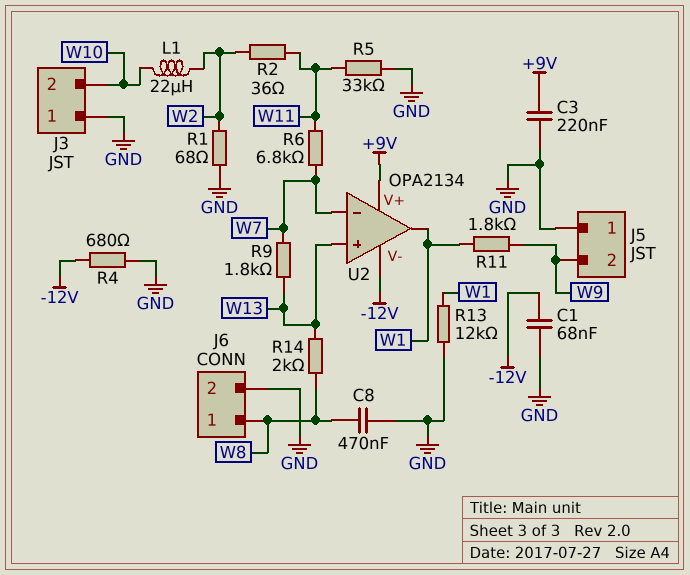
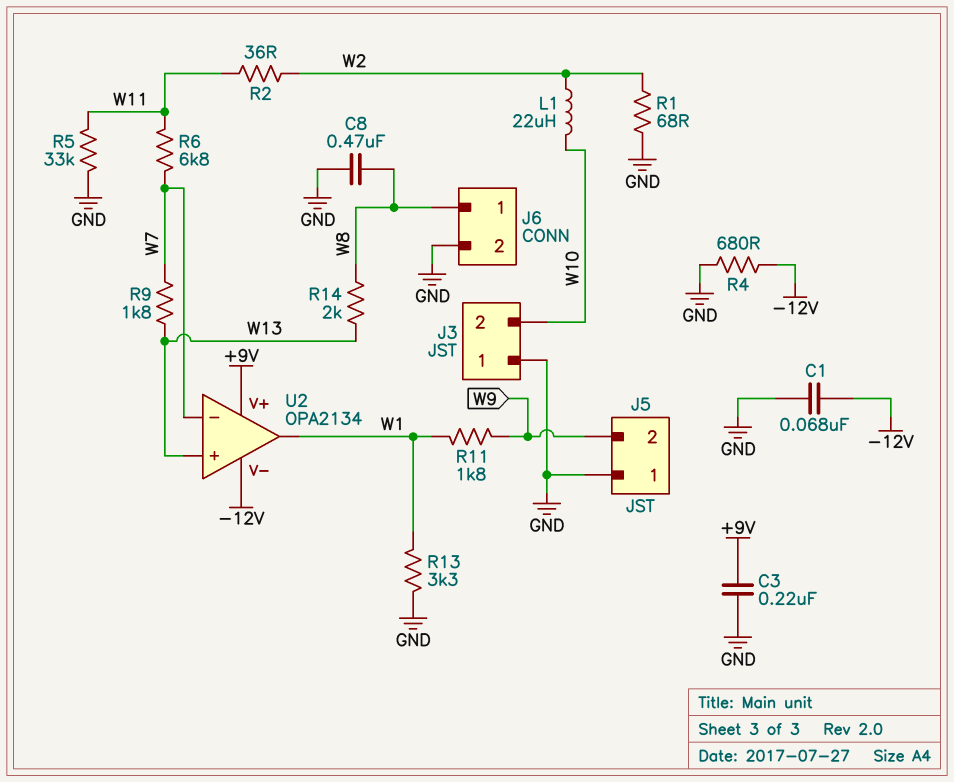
R13: 12k (GND, W1) -> 3.3k (GND, W1)

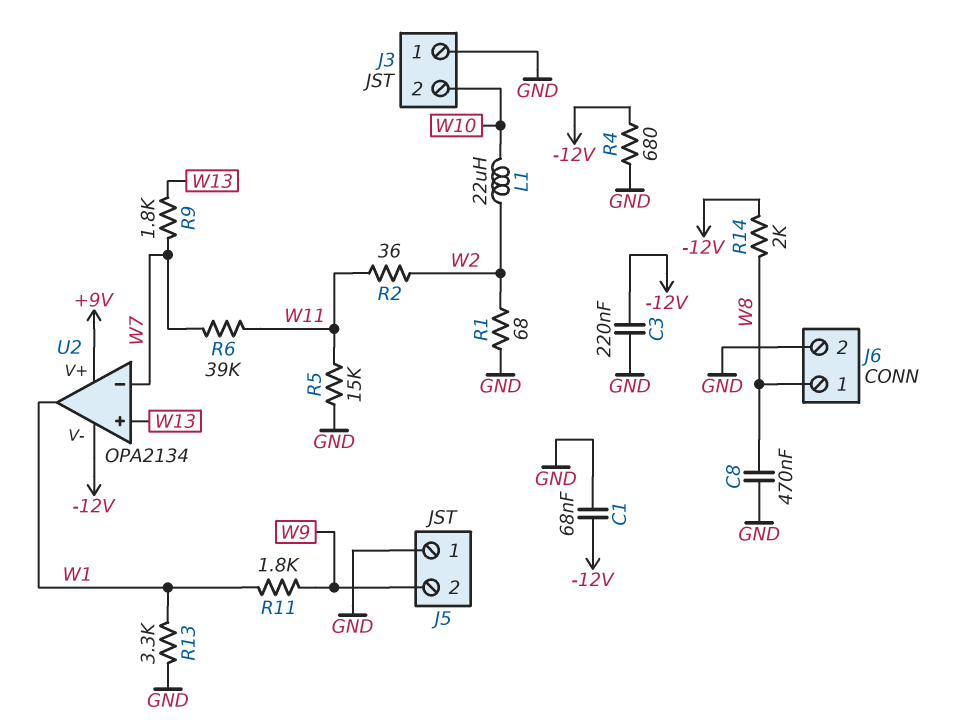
C3: 220nF (+9V, GND) -> 220nF (-12V, GND)
R5: 33k (GND, W11) -> 15k (GND, W11)
R6: 6.8k (W7, W11) -> 39k (W7, W11)
R14: 2k (W8, W13) -> 2k (-12V, W8)

